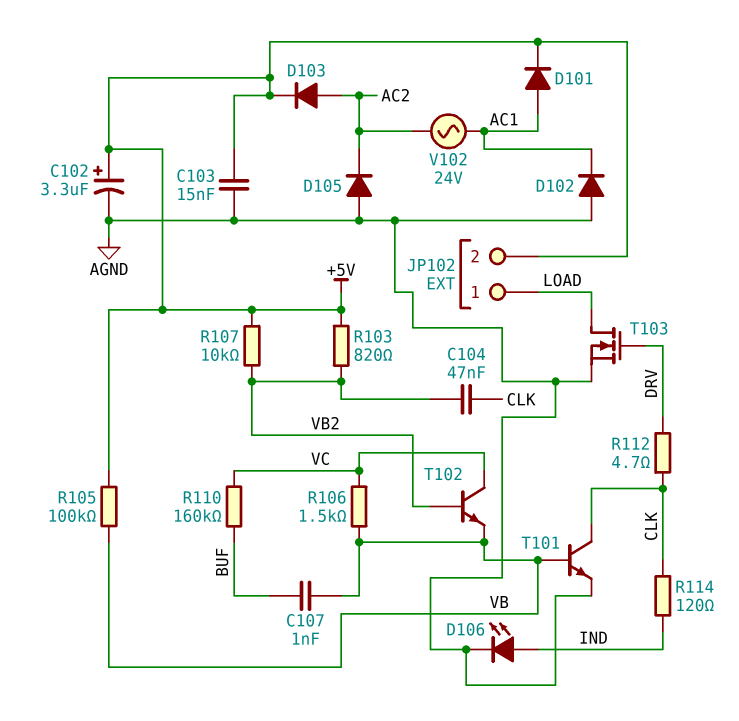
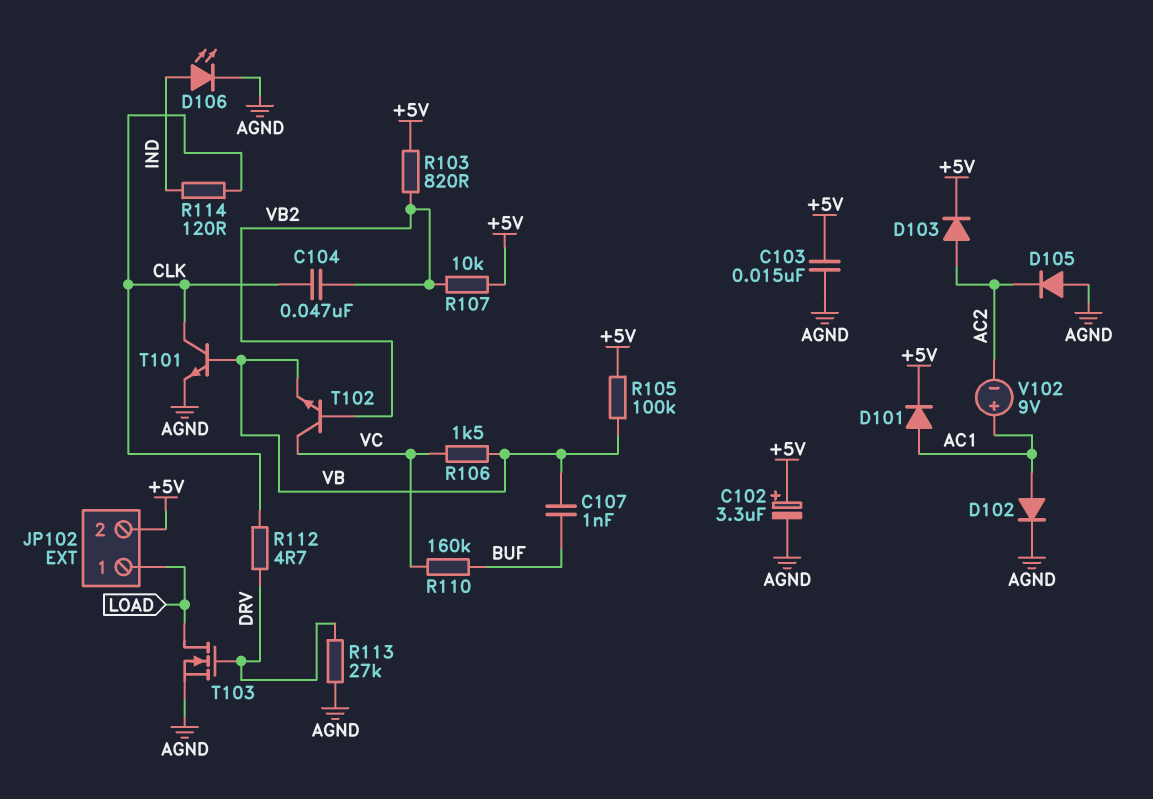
D102: diode (A AGND, K AC1) -> diode (A AC1, K AGND)
R113: none -> 27k (AGND, DRV)
V102: AC 24V (AC1, AC2) -> 9V (plus AC1, minus AC2)

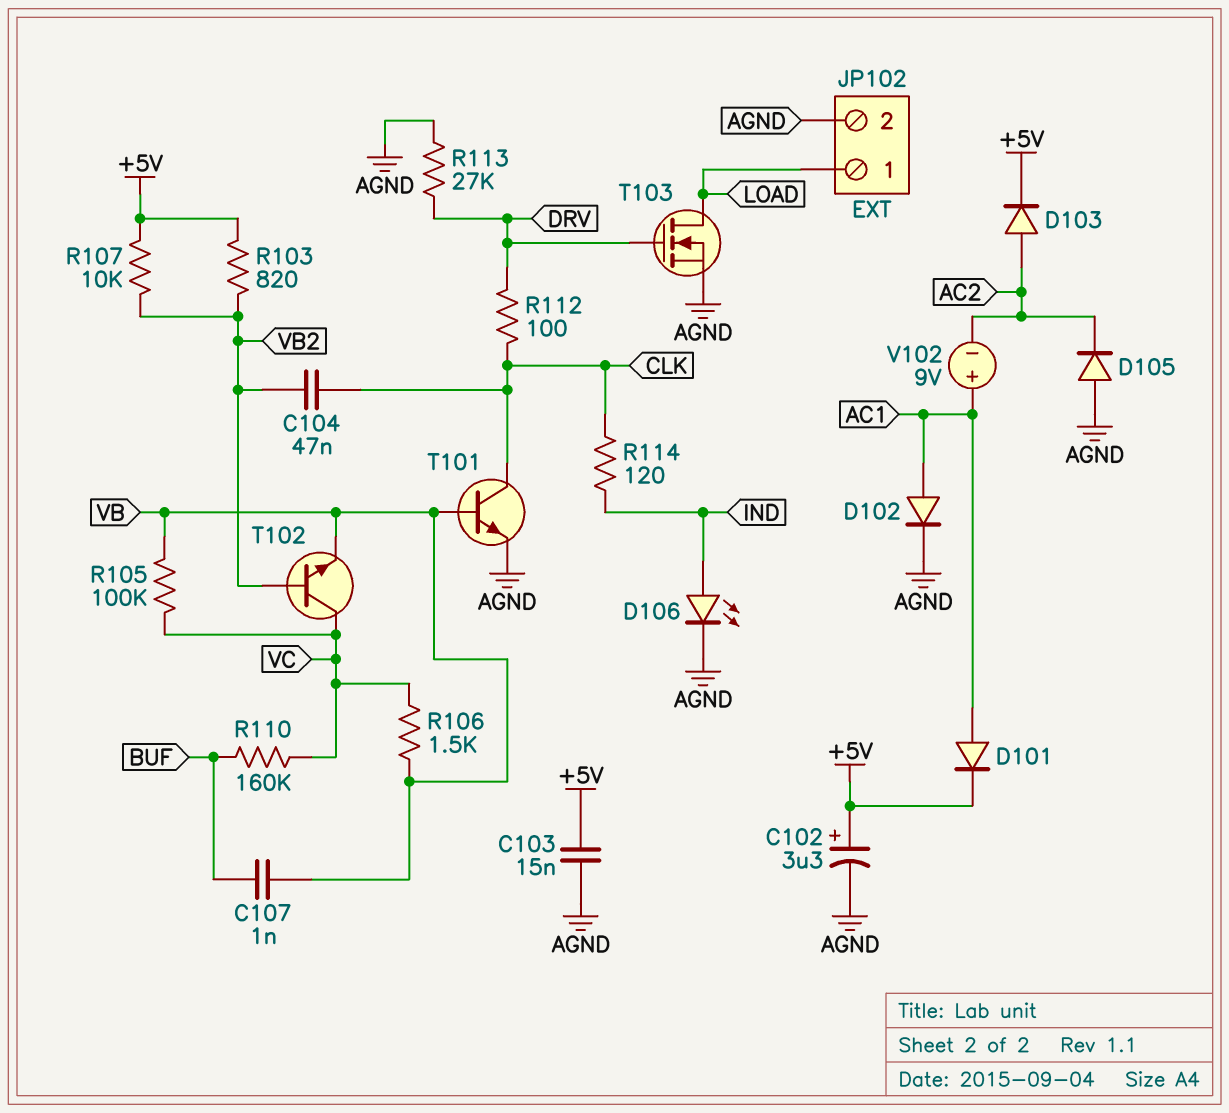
JP102 pin 2: +5V -> AGND
R105: 100k (+5V, VB) -> 100k (VB, VC)
R112: 4.7 (CLK, DRV) -> 100 (CLK, DRV)

